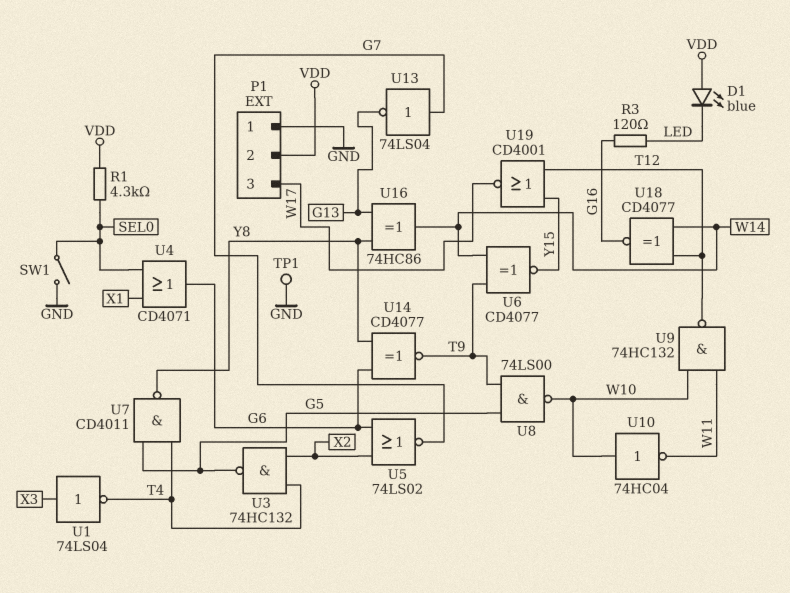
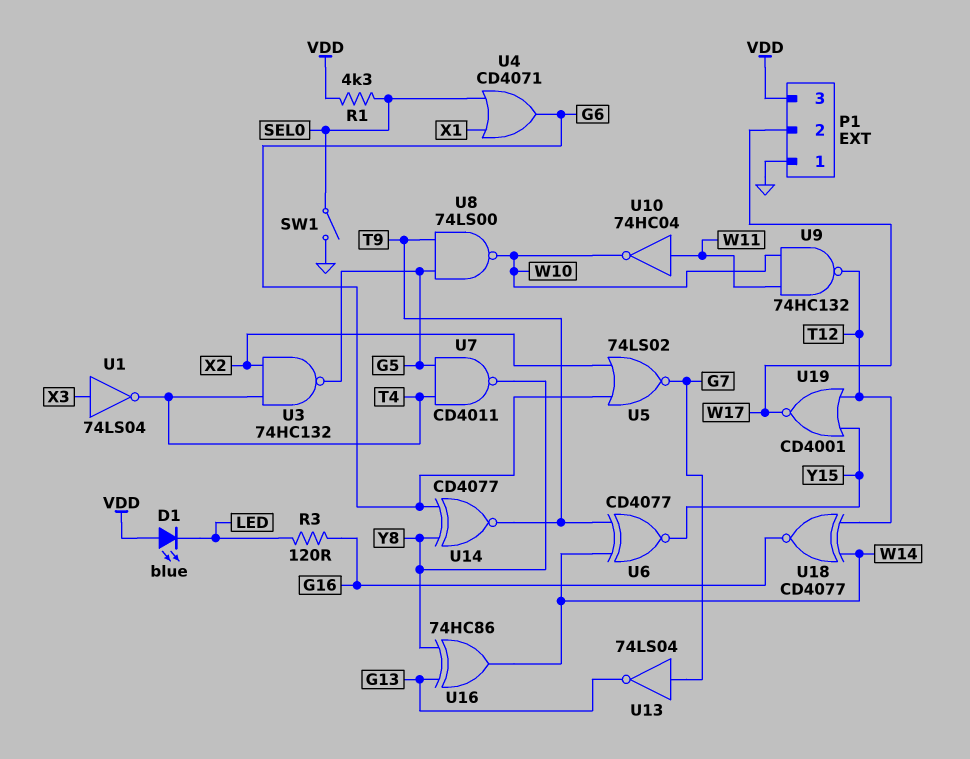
P1 pin 2: VDD -> W17
P1 pin 3: W17 -> VDD
TP1: test point (GND) -> none
U10: NOT 74HC04 (in W10, out W11) -> NOT 74HC04 (in W11, out W10)

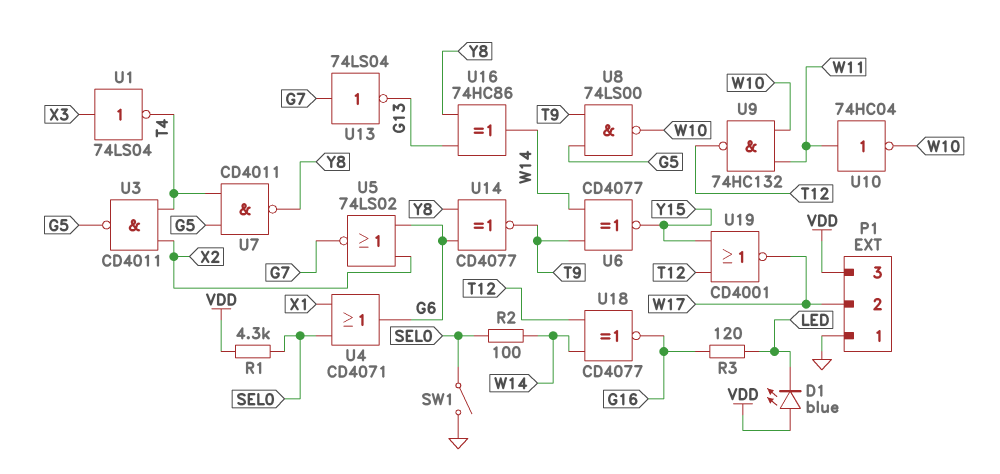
R2: none -> 100 (SEL0, W14)
U3: NAND 74HC132 (in T4, in X2, out G5) -> NAND CD4011 (in T4, in X2, out G5)

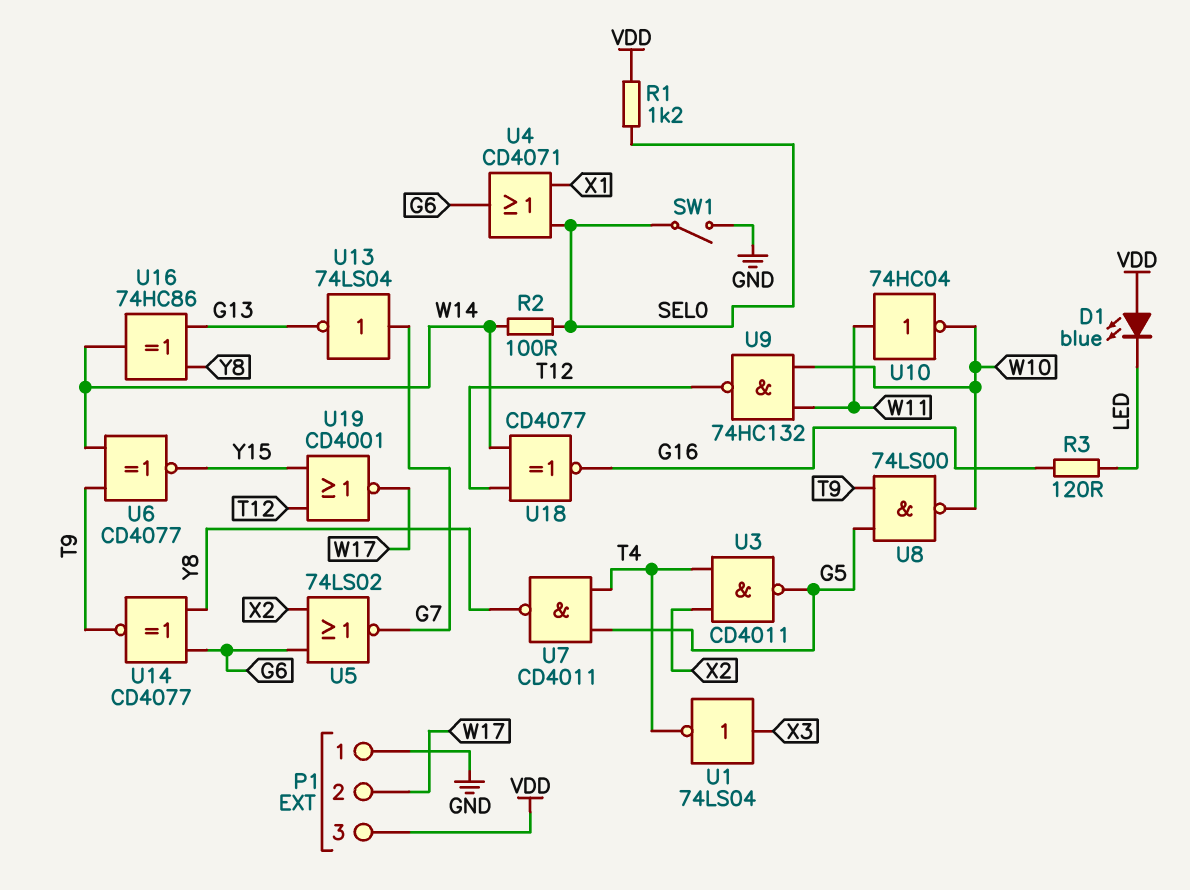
R1: 4.3k (SEL0, VDD) -> 1.2k (SEL0, VDD)

